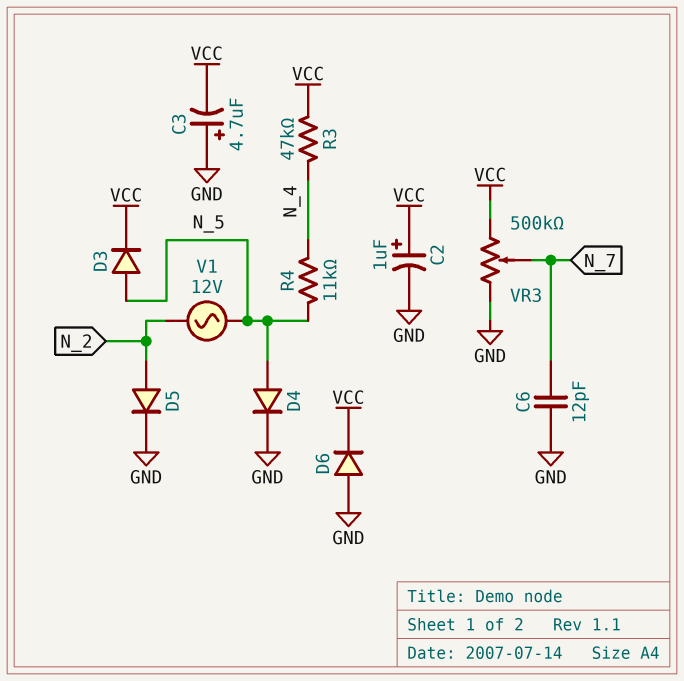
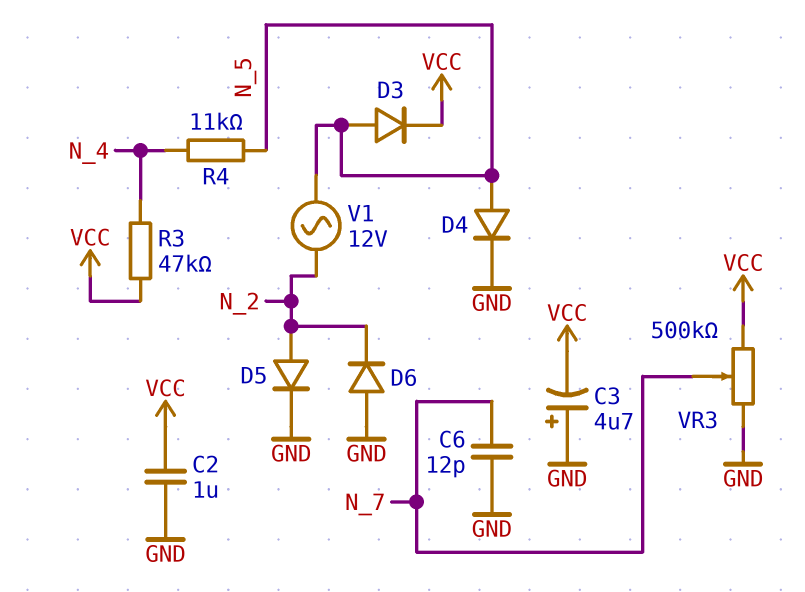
C2: 1uF (plus VCC, minus GND) -> 1uF (GND, VCC)
D6: diode (A GND, K VCC) -> diode (A GND, K N_2)

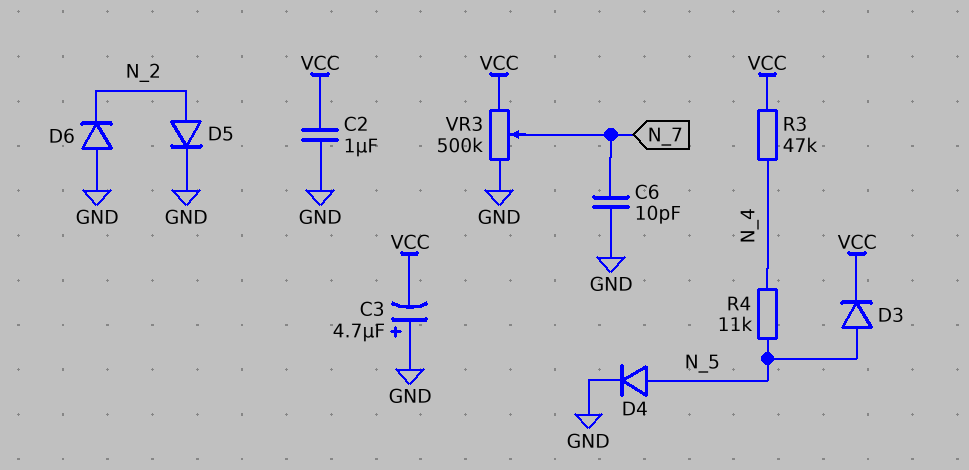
C6: 12pF (GND, N_7) -> 10pF (GND, N_7)
V1: AC 12V (N_2, N_5) -> none

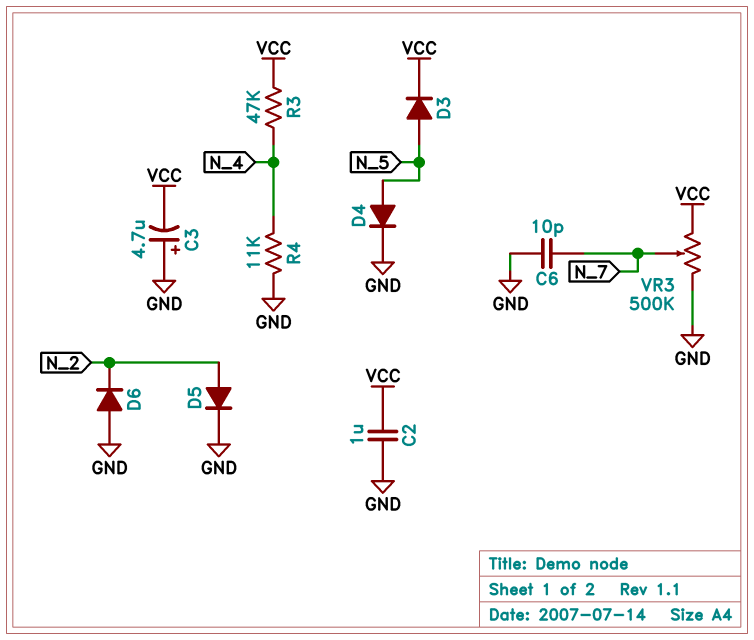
R4: 11k (N_4, N_5) -> 11k (GND, N_4)

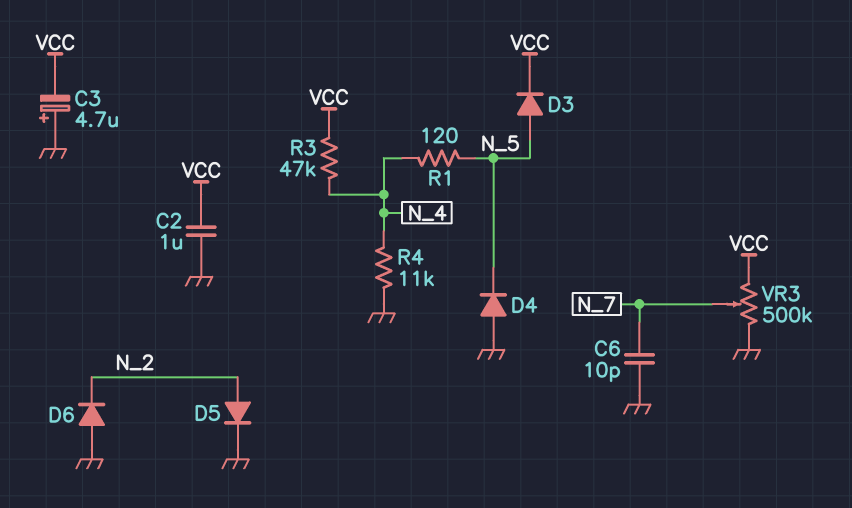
D4: diode (A N_5, K GND) -> diode (A GND, K N_5)
R1: none -> 120 (N_4, N_5)

